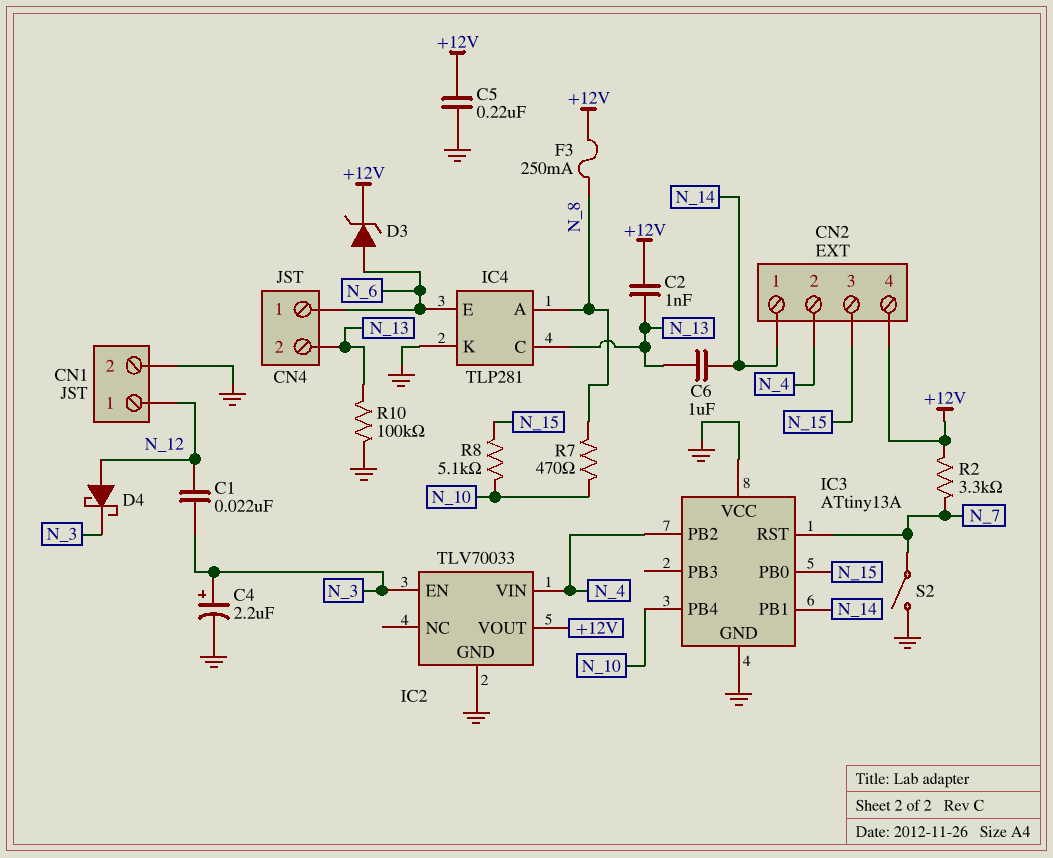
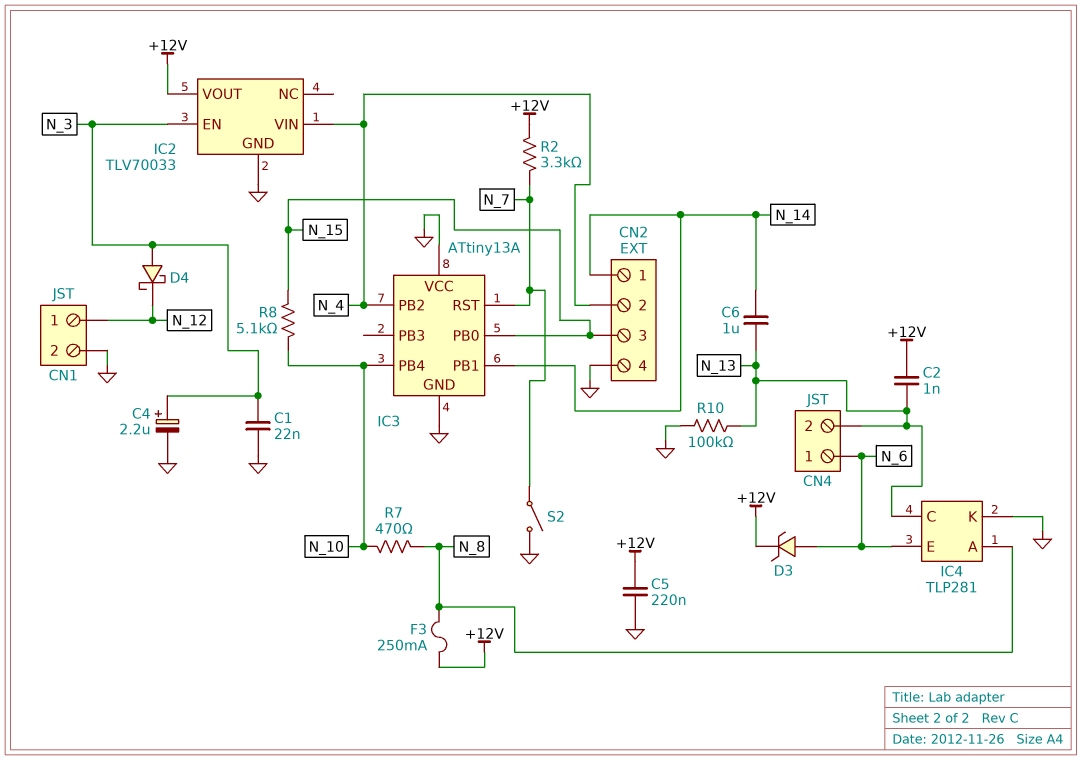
C1: 22nF (N_3, N_12) -> 22nF (GND, N_3)
CN2 pin 4: +12V -> GND
D4: schottky (A N_12, K N_3) -> schottky (A N_3, K N_12)

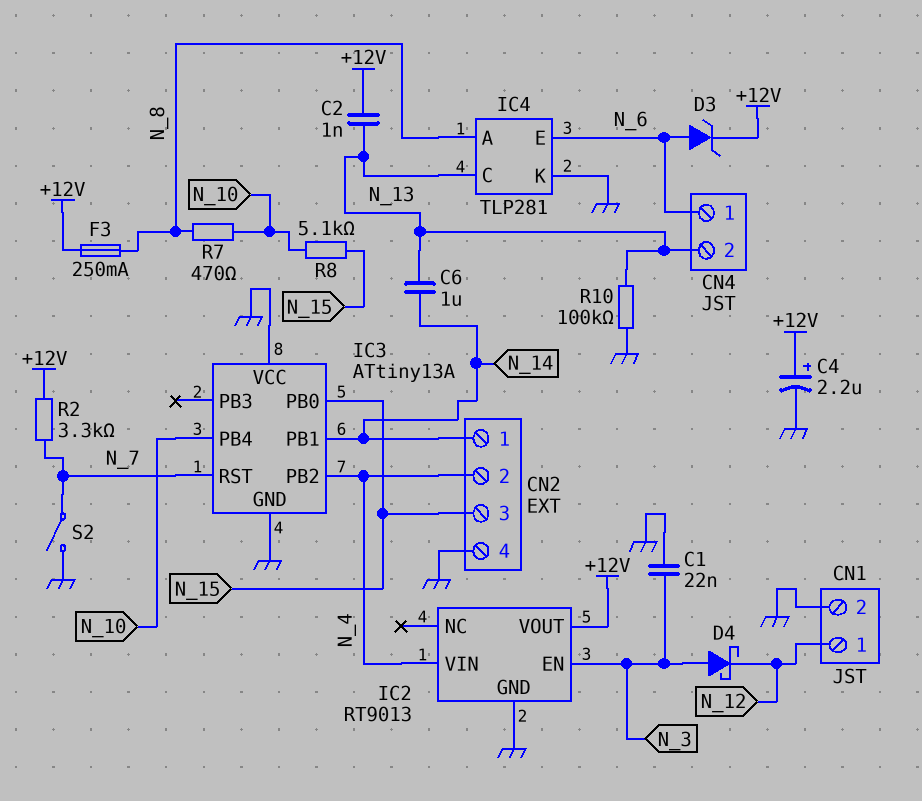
C4: 2.2uF (plus N_3, minus GND) -> 2.2uF (plus +12V, minus GND)
C5: 220nF (+12V, GND) -> none
IC2: TLV70033 -> RT9013

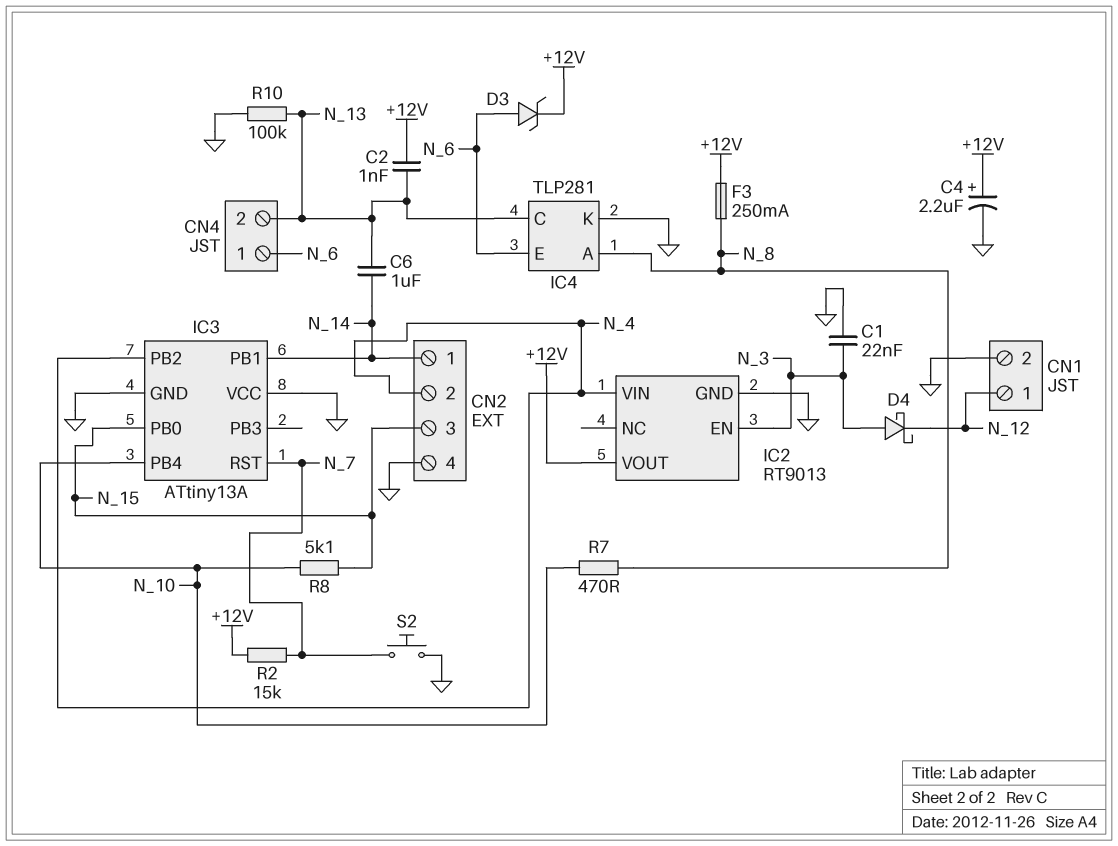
R2: 3.3k (+12V, N_7) -> 15k (+12V, N_7)
S2: switch (GND, N_7) -> button (GND, N_7)

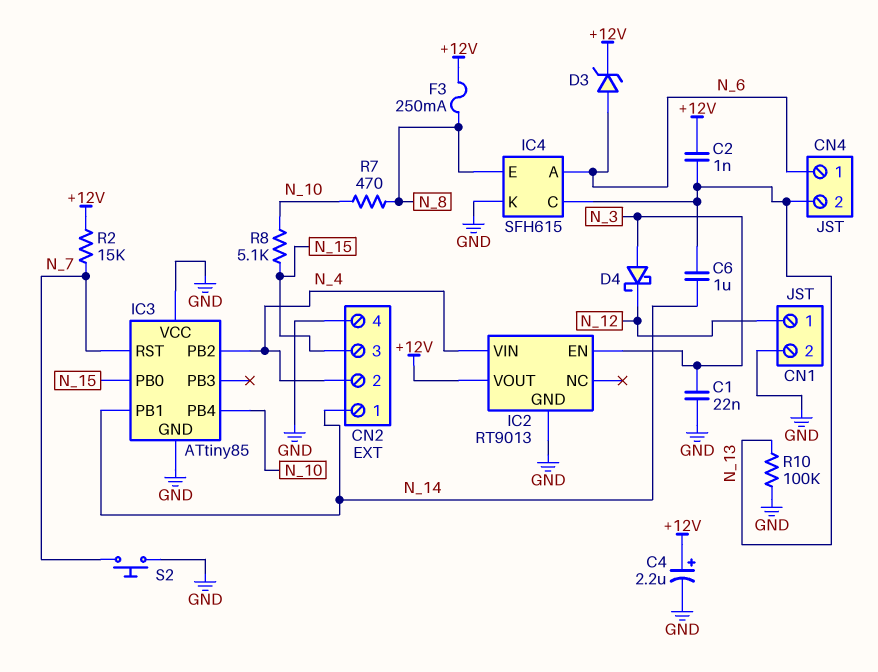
IC3: ATtiny13A -> ATtiny85
IC4: TLP281 -> SFH615
IC4 pin A: N_8 -> N_6
IC4 pin E: N_6 -> N_8

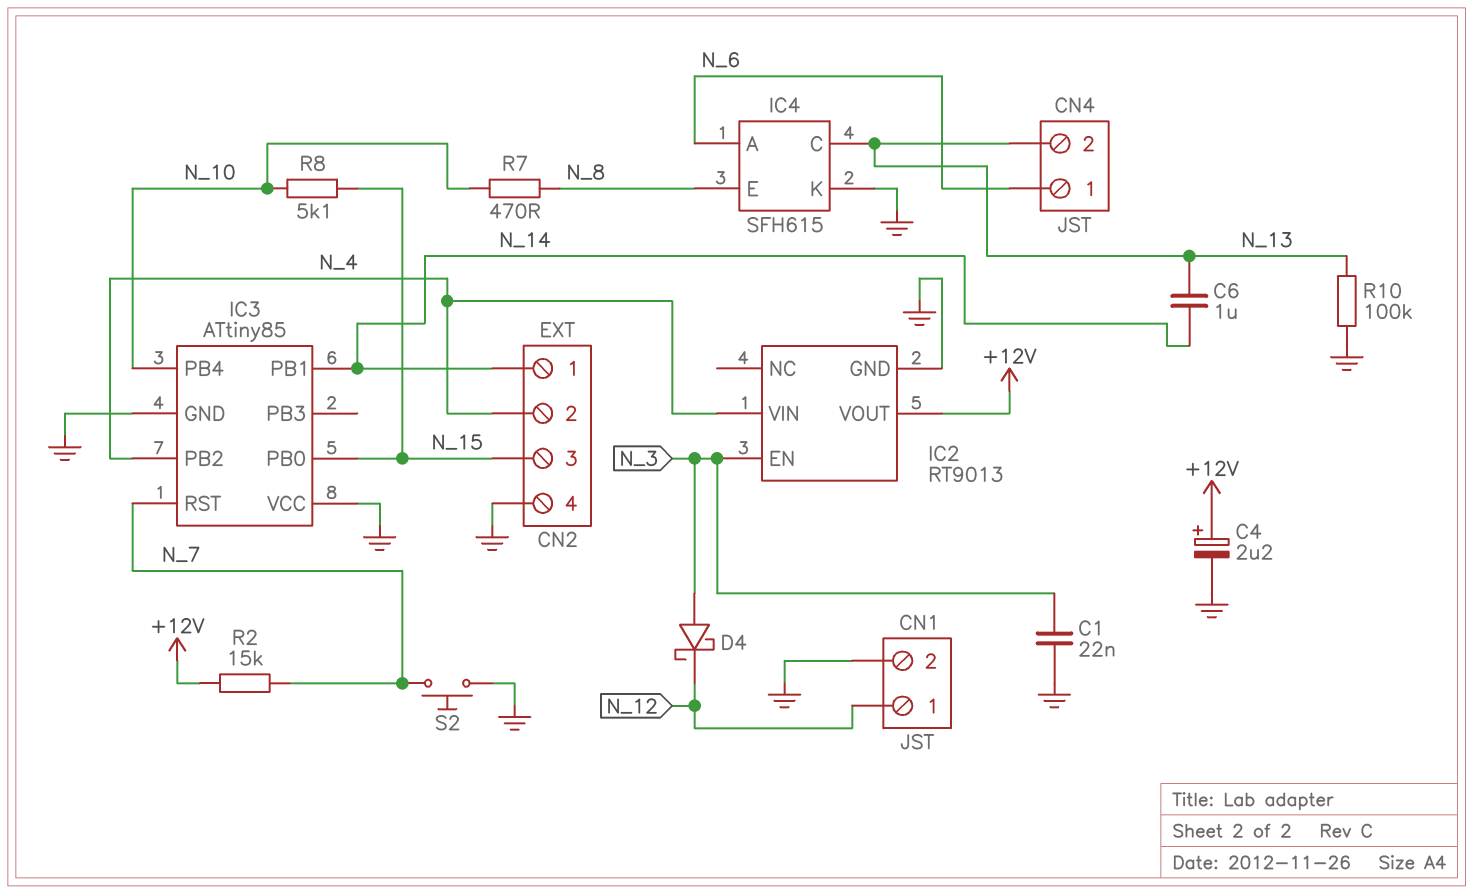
C2: 1nF (+12V, N_13) -> none
D3: zener (A N_6, K +12V) -> none
F3: 250mA (+12V, N_8) -> none

